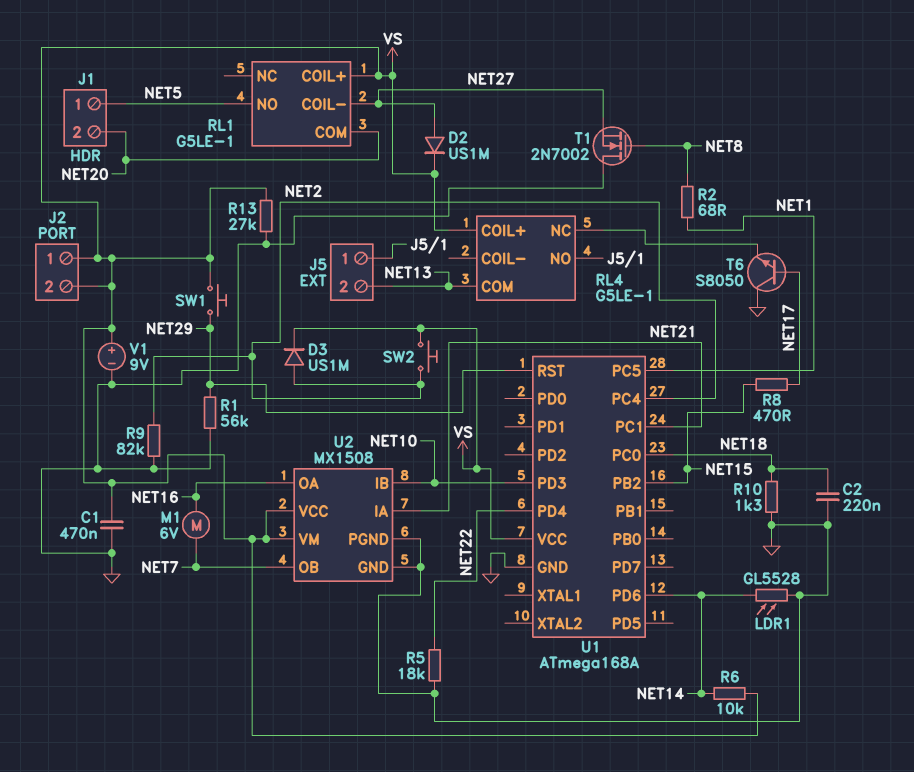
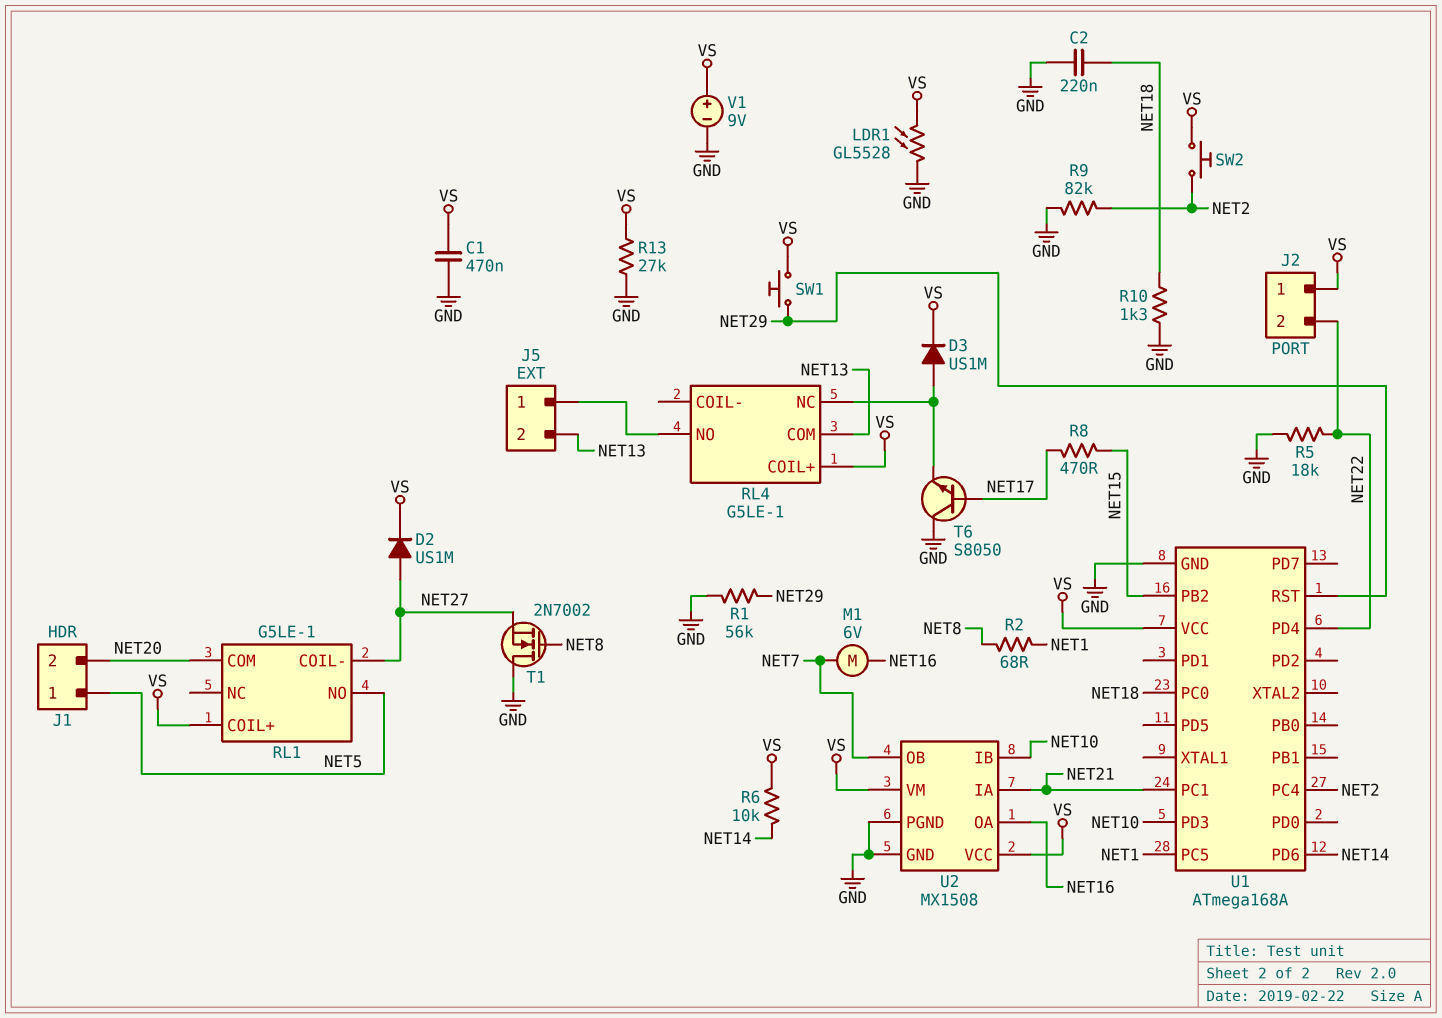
D3: diode US1M (A NET2, K VS) -> diode US1M (A RL4/NC, K VS)
J2 pin 2: VS -> NET22
LDR1: GL5528 (GND, NET14) -> GL5528 (GND, VS)

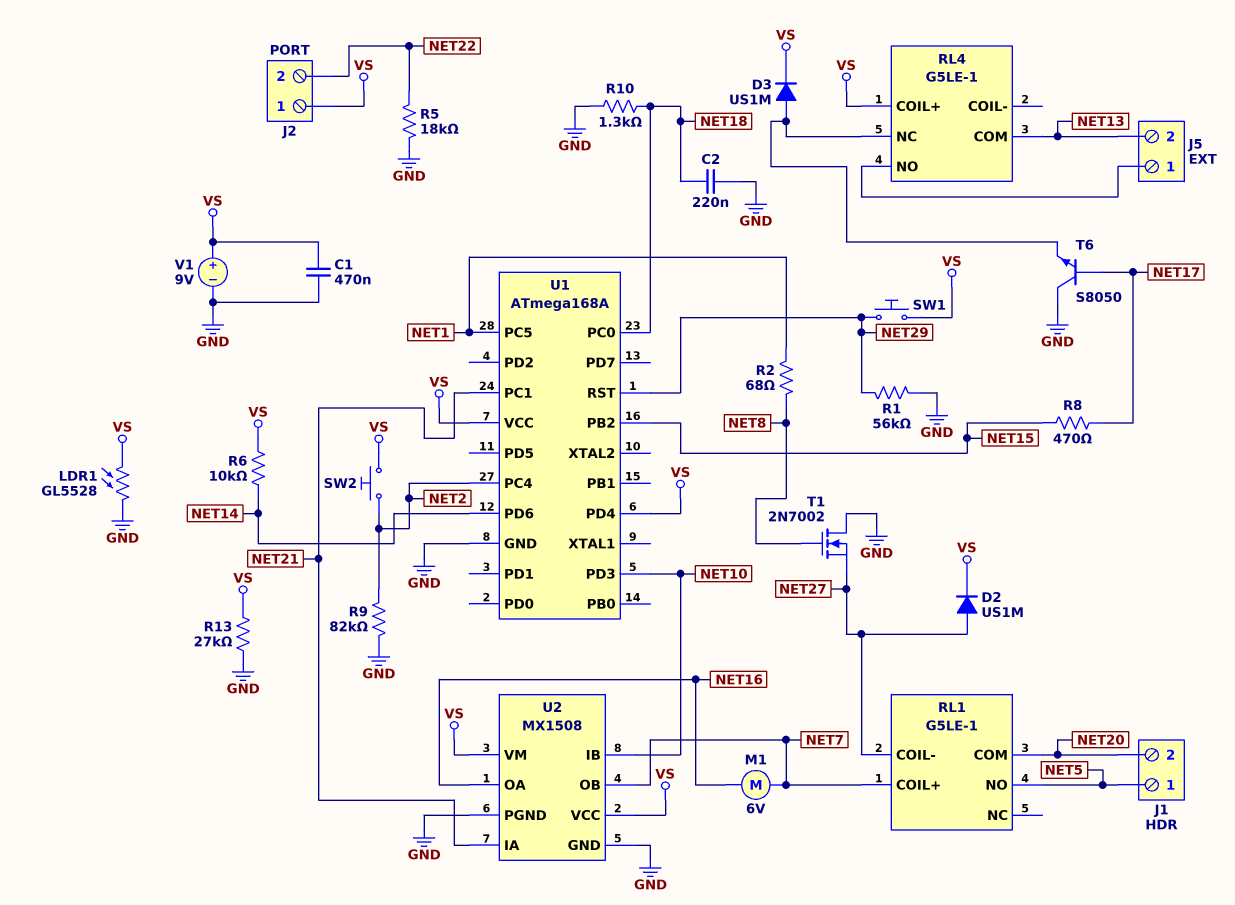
RL1 pin COIL+: VS -> NET7
U1 pin PD4: NET22 -> VS

